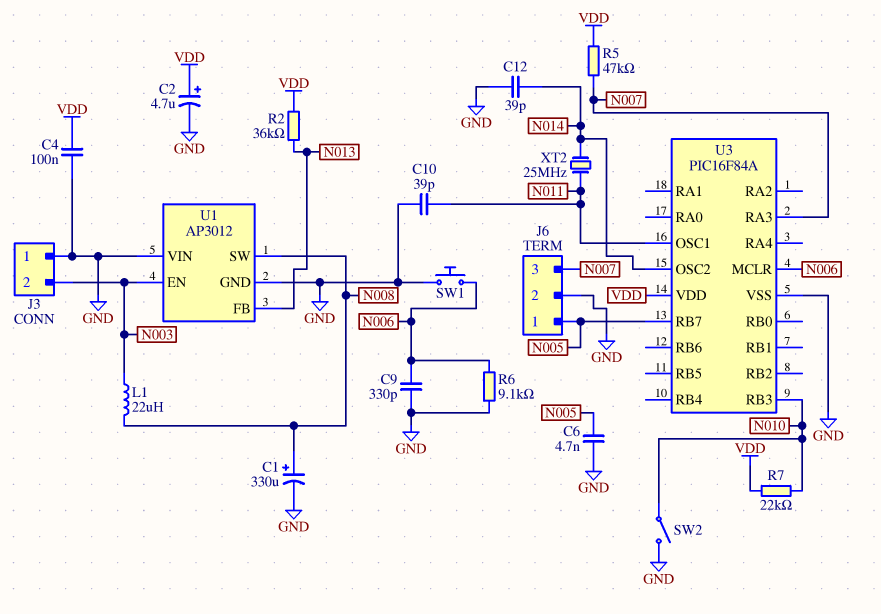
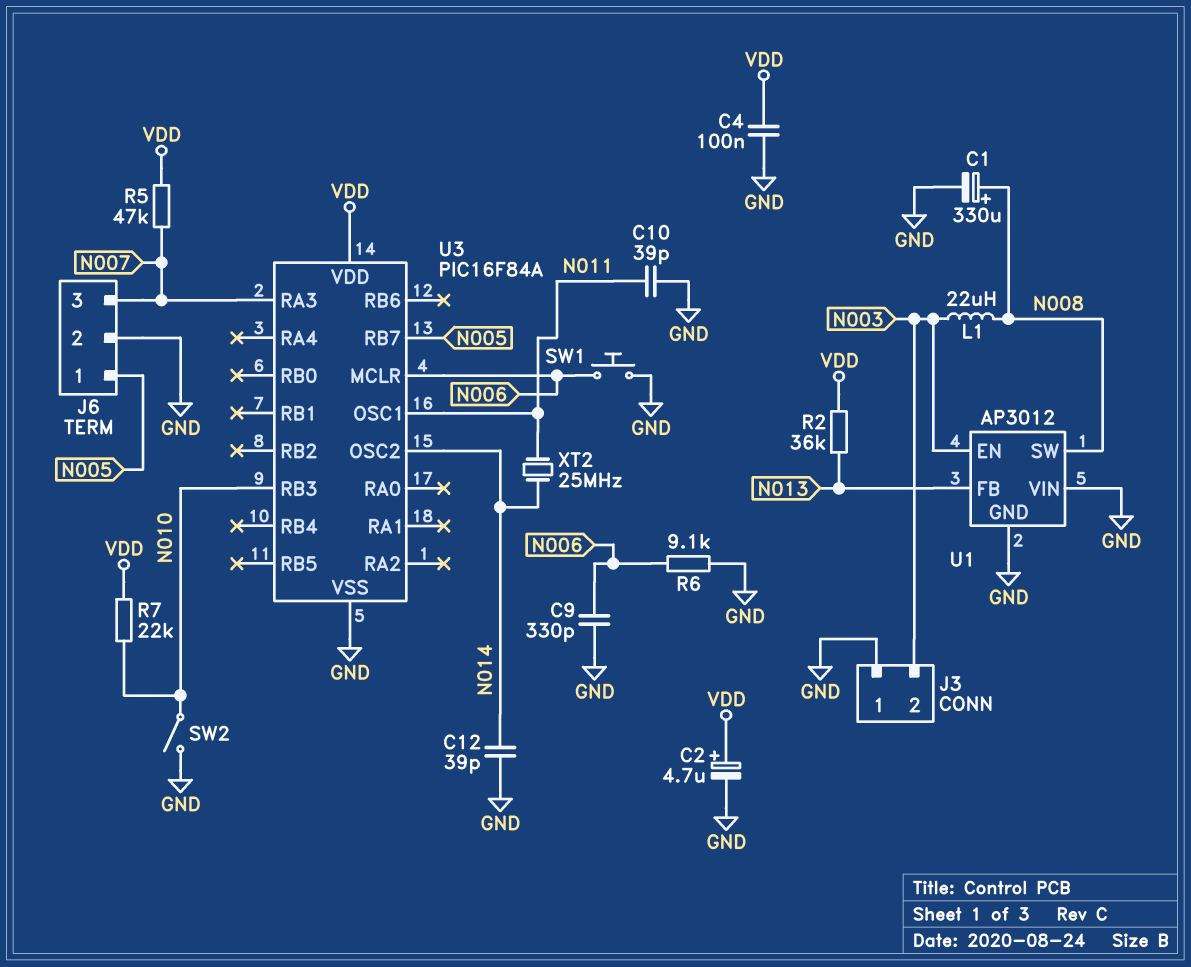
C6: 4.7nF (GND, N005) -> none

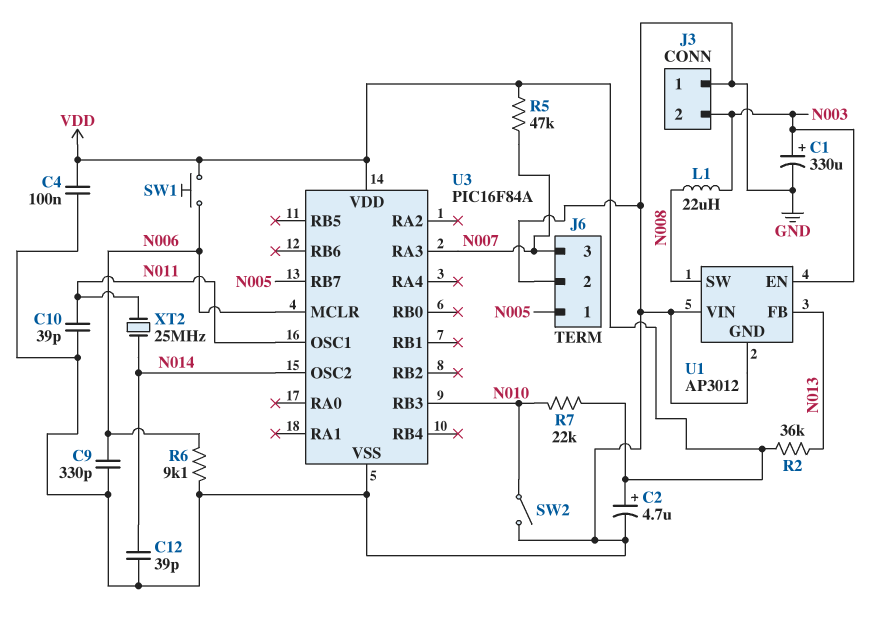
C1: 330uF (plus N008, minus GND) -> 330uF (plus N003, minus GND)
SW1: button (GND, N006) -> button (N006, VDD)

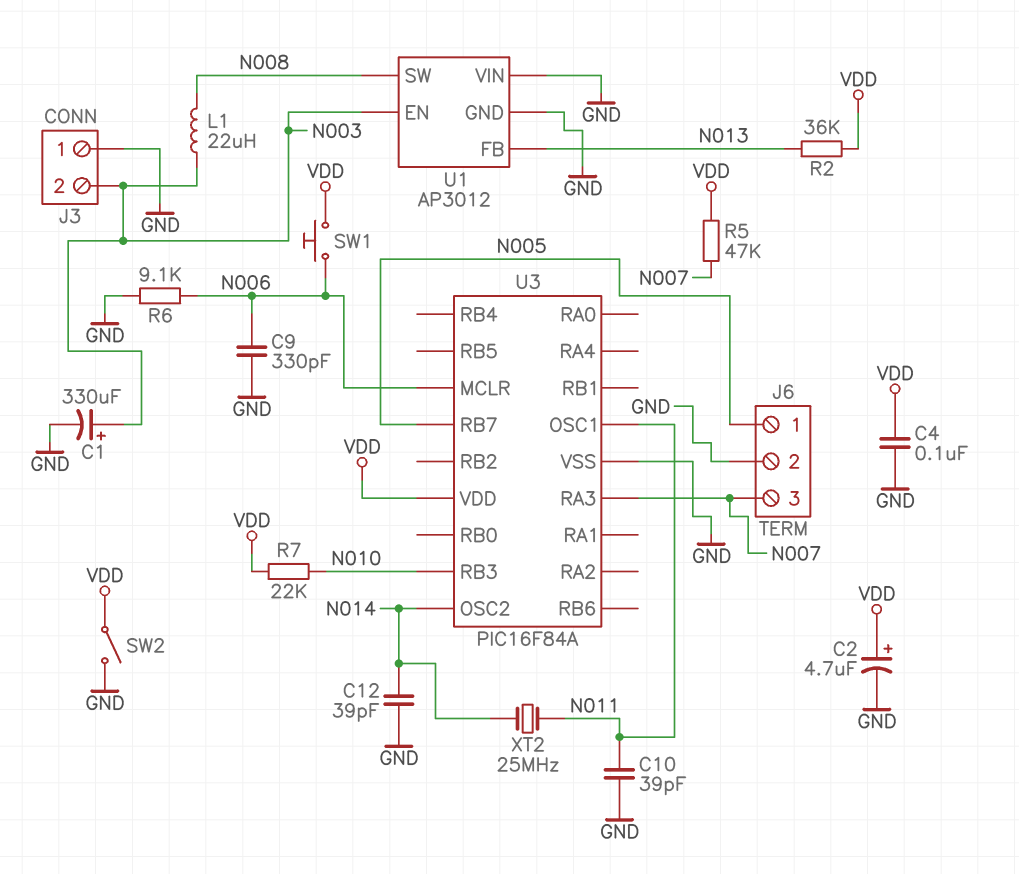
SW2: switch (GND, N010) -> switch (GND, VDD)

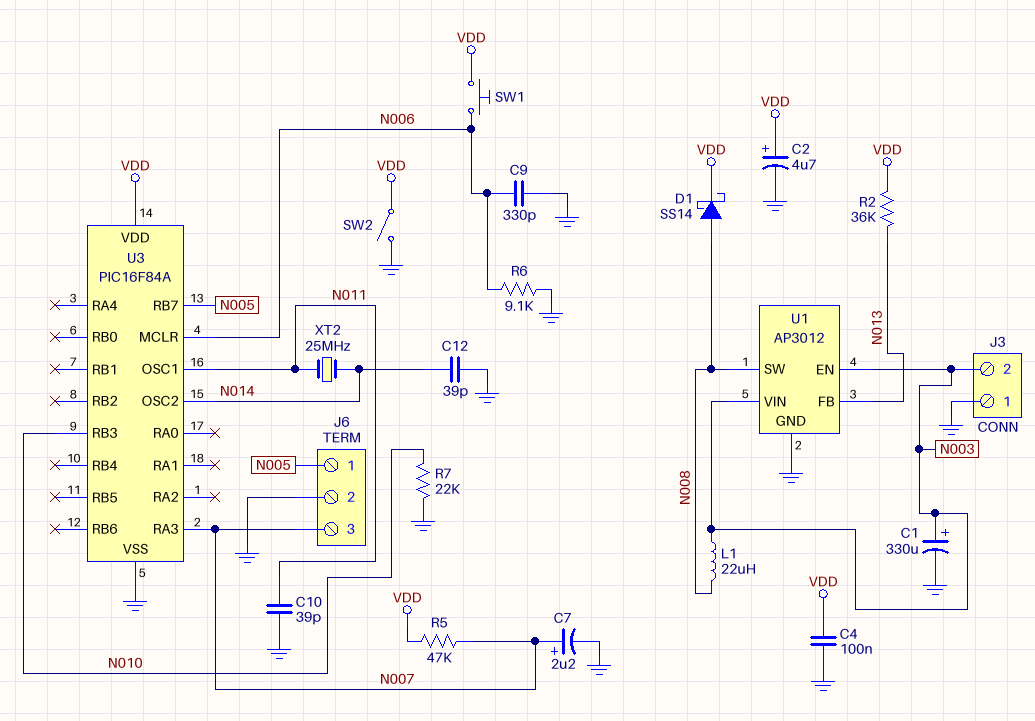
C7: none -> 2.2uF (plus N007, minus GND)
D1: none -> schottky SS14 (A N008, K VDD)
R7: 22k (N010, VDD) -> 22k (GND, N010)
U1 pin VIN: GND -> N003

